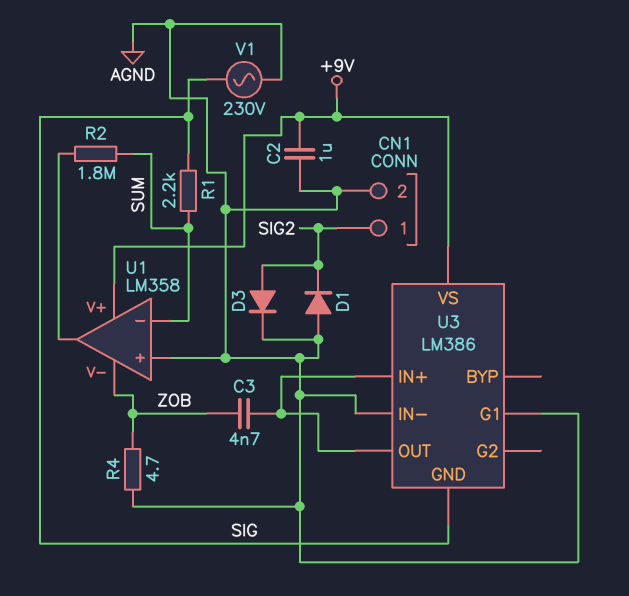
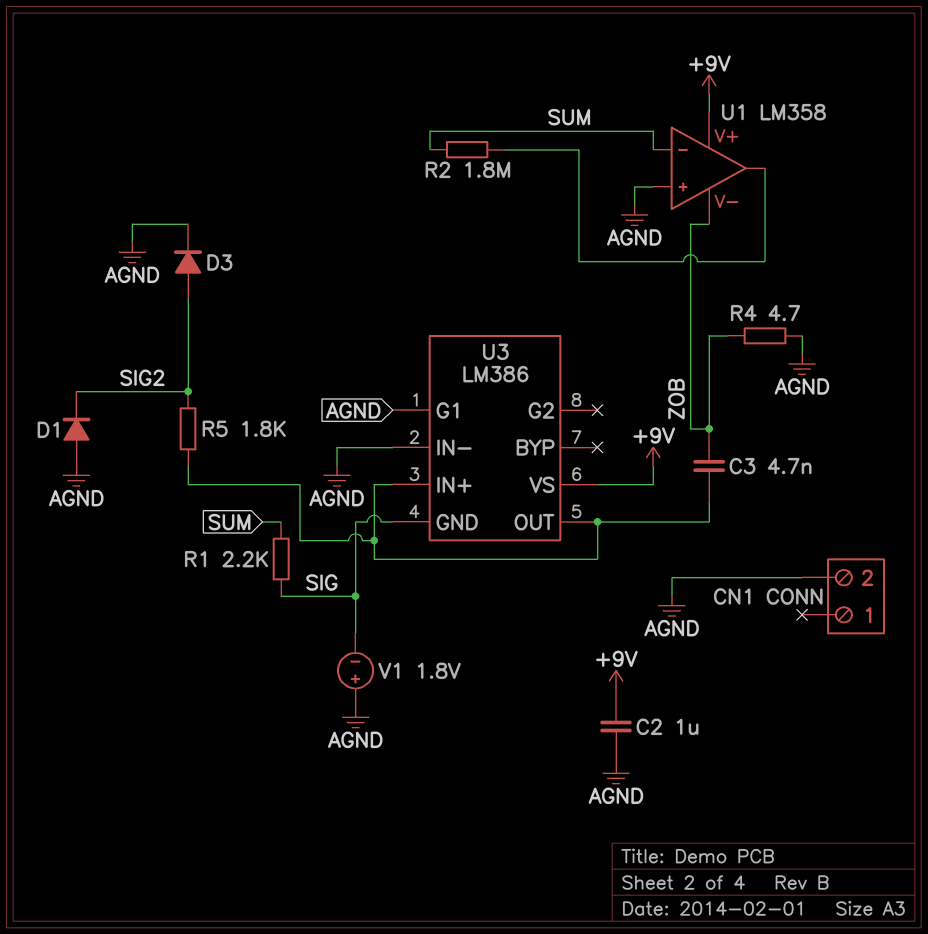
CN1 pin 1: SIG2 -> none
R5: none -> 1.8k (SIG2, U3/IN+)
V1: AC 230V (AGND, SIG) -> 1.8V (plus AGND, minus SIG)

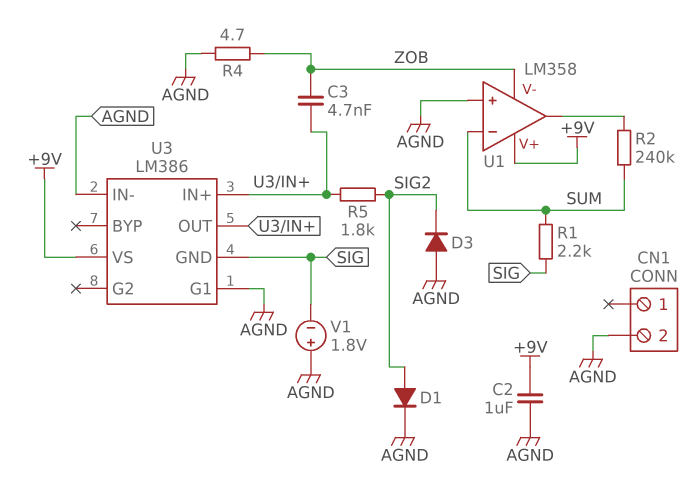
D1: diode (A AGND, K SIG2) -> diode (A SIG2, K AGND)
D3: diode (A SIG2, K AGND) -> diode (A AGND, K SIG2)
R2: 1.8M (SUM, U1/out) -> 240k (SUM, U1/out)

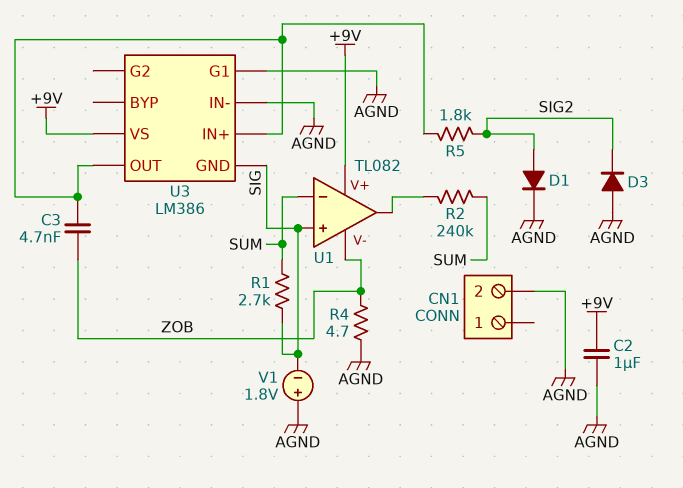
R1: 2.2k (SIG, SUM) -> 2.7k (SIG, SUM)
U1: LM358 -> TL082
U1 pin in+: AGND -> SIG

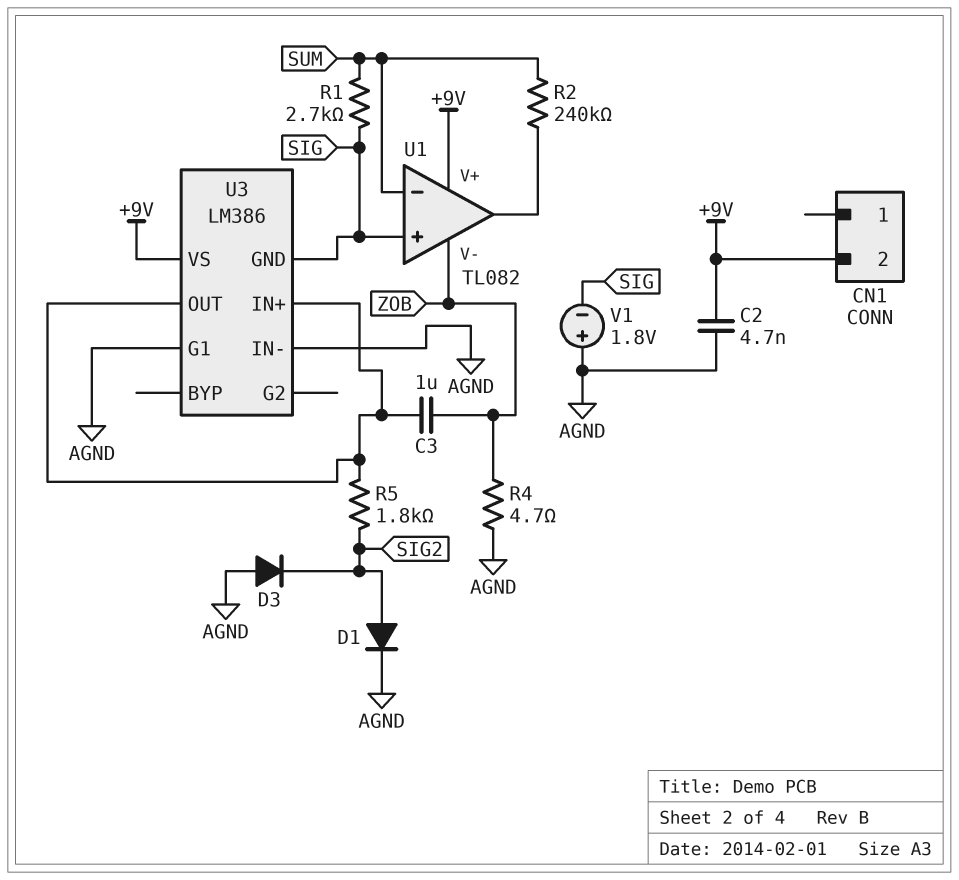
C2: 1uF (+9V, AGND) -> 4.7nF (+9V, AGND)
C3: 4.7nF (U3/IN+, ZOB) -> 1uF (U3/IN+, ZOB)
CN1 pin 2: AGND -> +9V

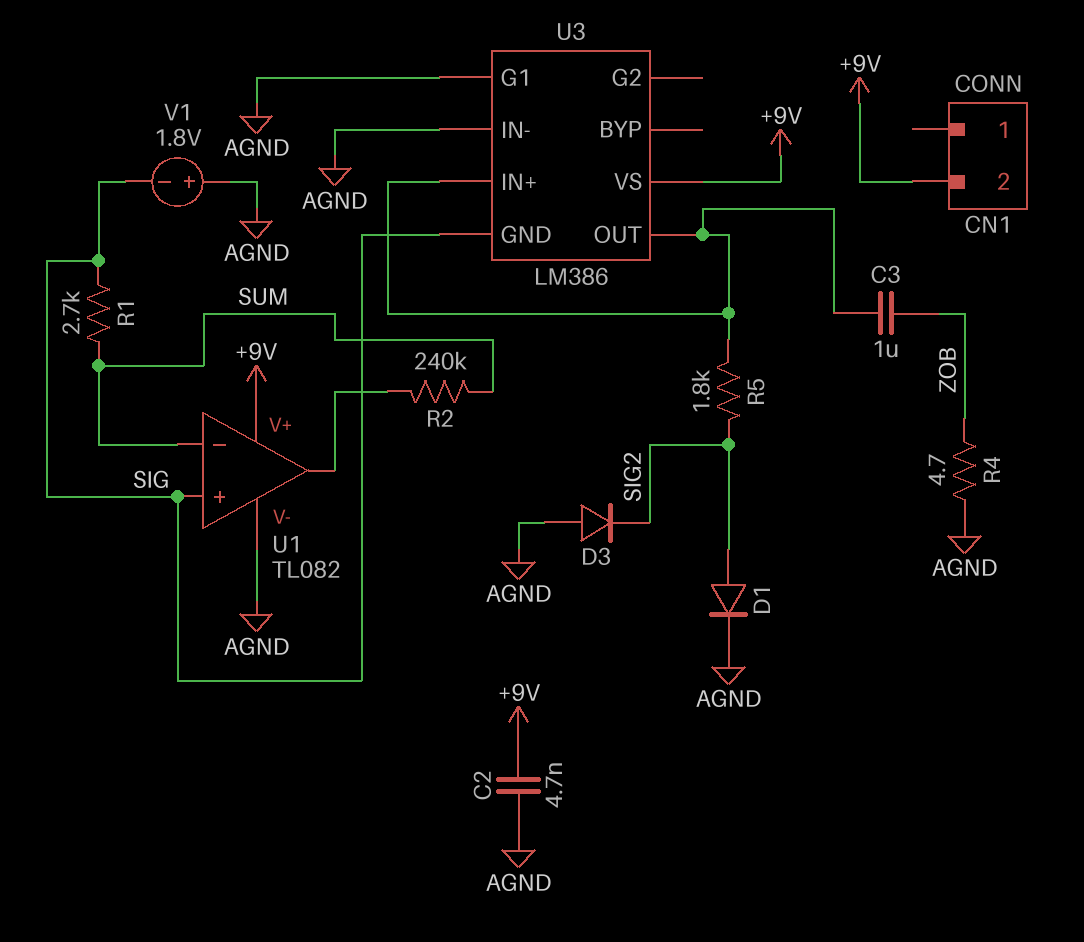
U1 pin V-: ZOB -> AGND

